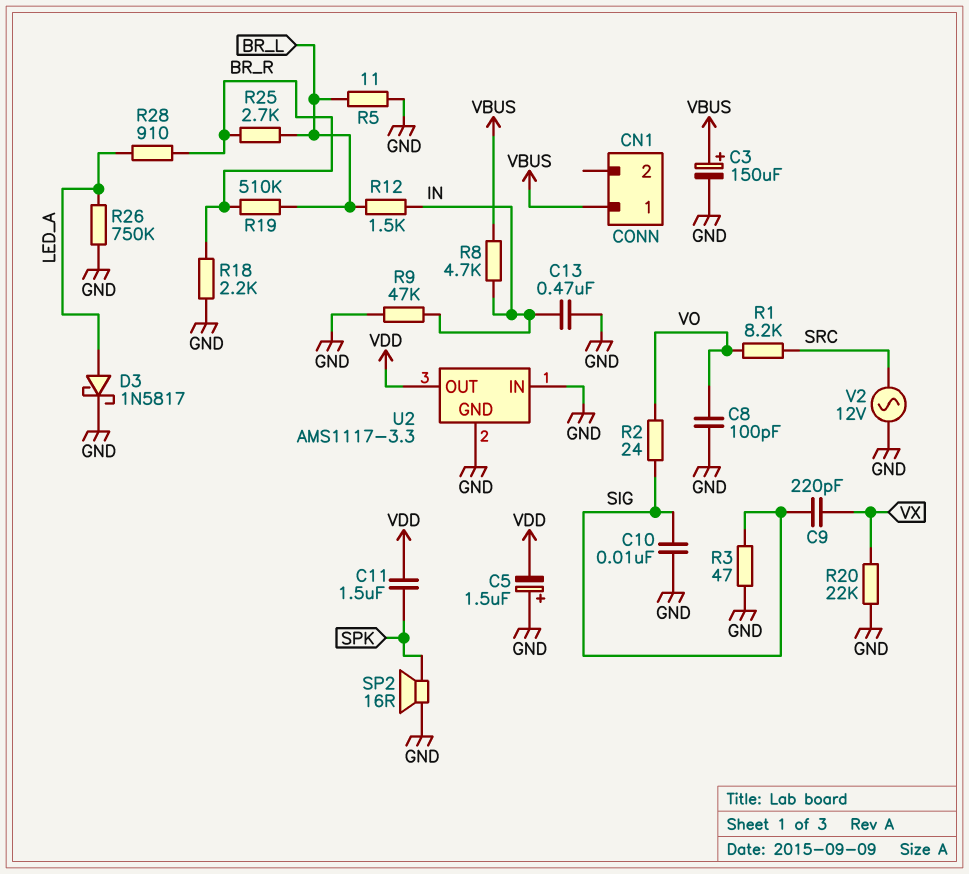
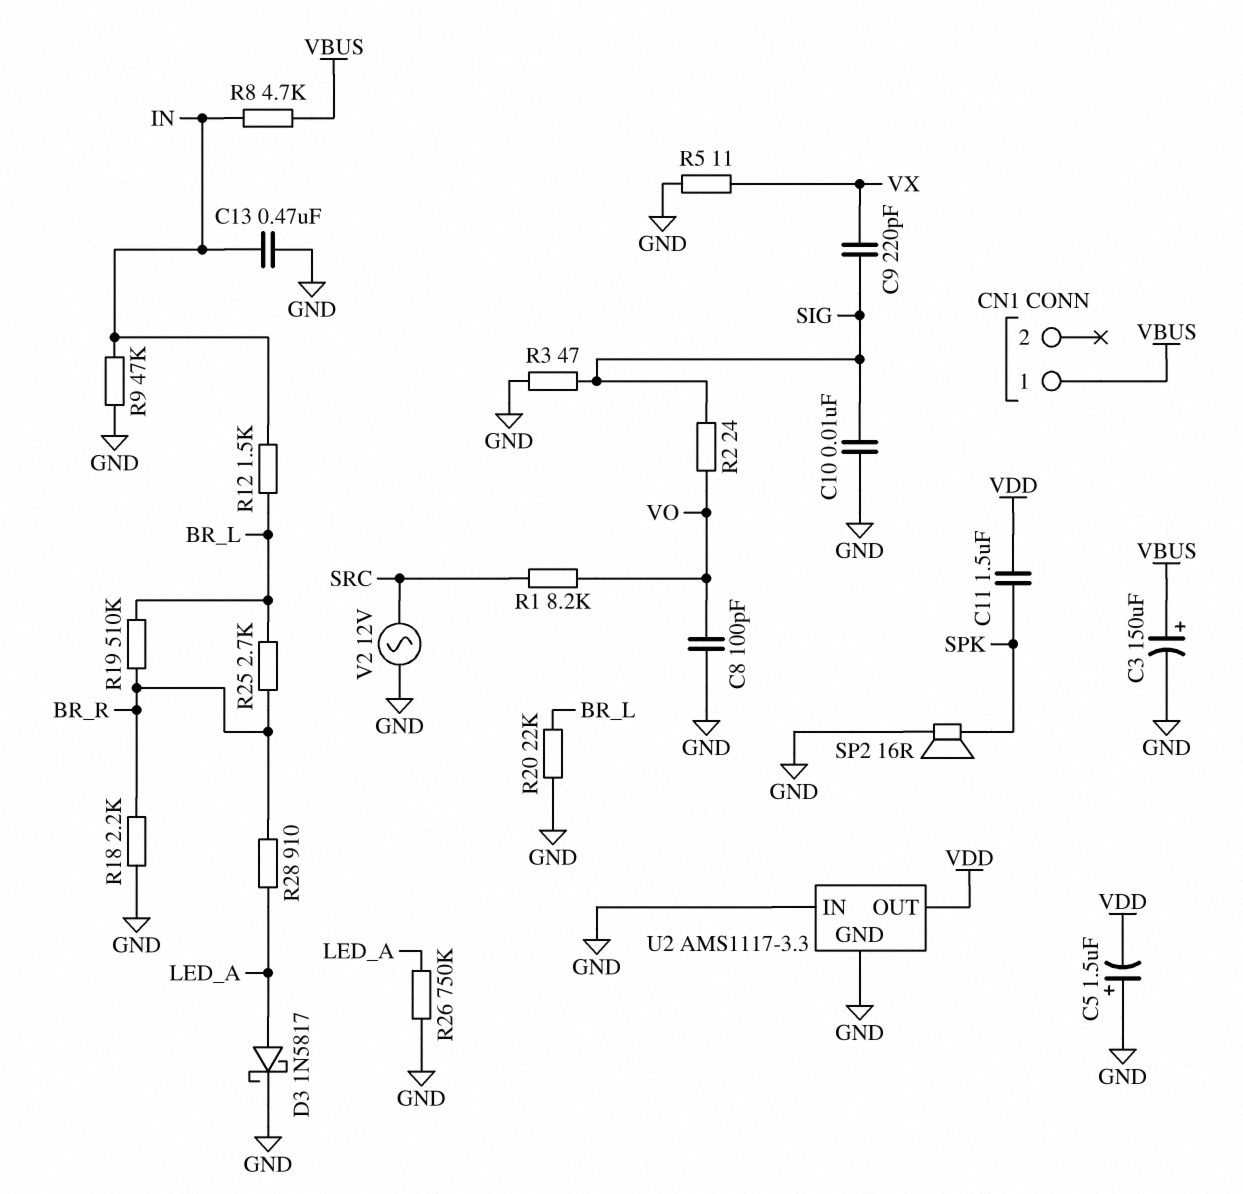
R5: 11 (BR_L, GND) -> 11 (GND, VX)
R20: 22k (GND, VX) -> 22k (BR_L, GND)

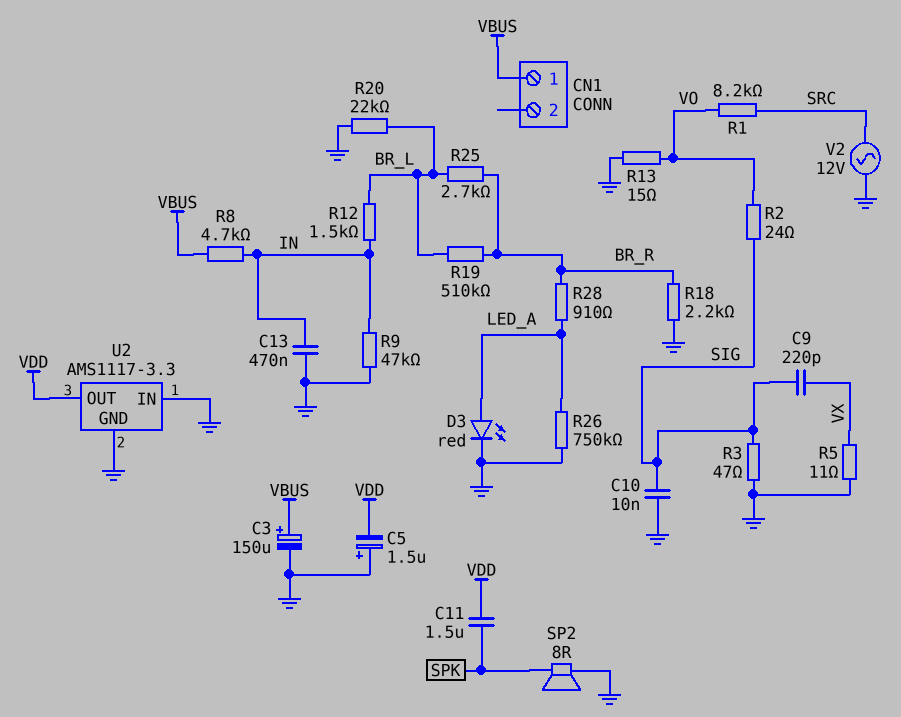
C8: 100pF (GND, VO) -> none
D3: schottky 1N5817 (A LED_A, K GND) -> LED red (A LED_A, K GND)
R13: none -> 15 (GND, VO)
SP2: speaker 16R (GND, SPK) -> speaker 8R (GND, SPK)

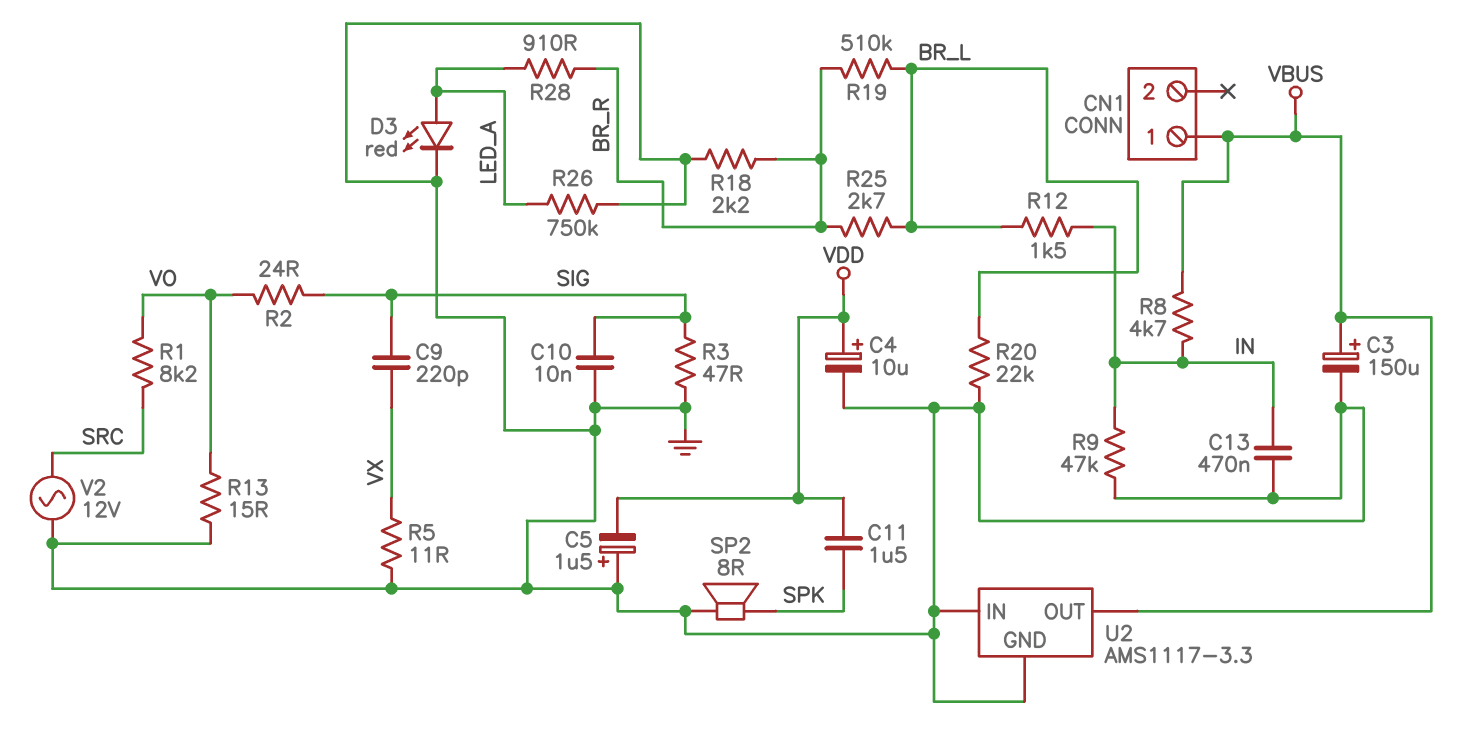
C4: none -> 10uF (plus VDD, minus GND)
U2 pin OUT: VDD -> VBUS

